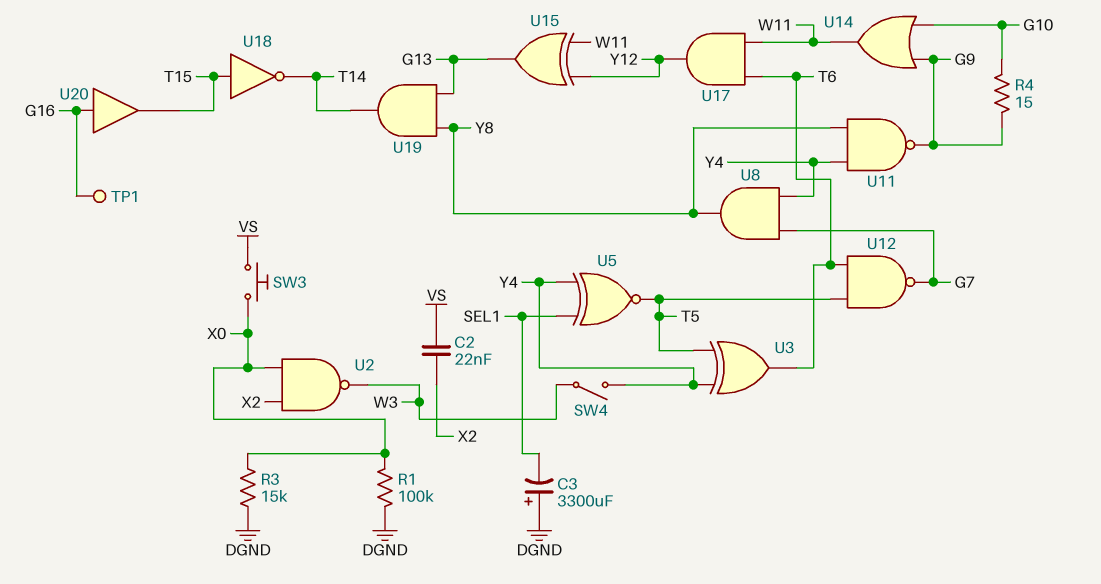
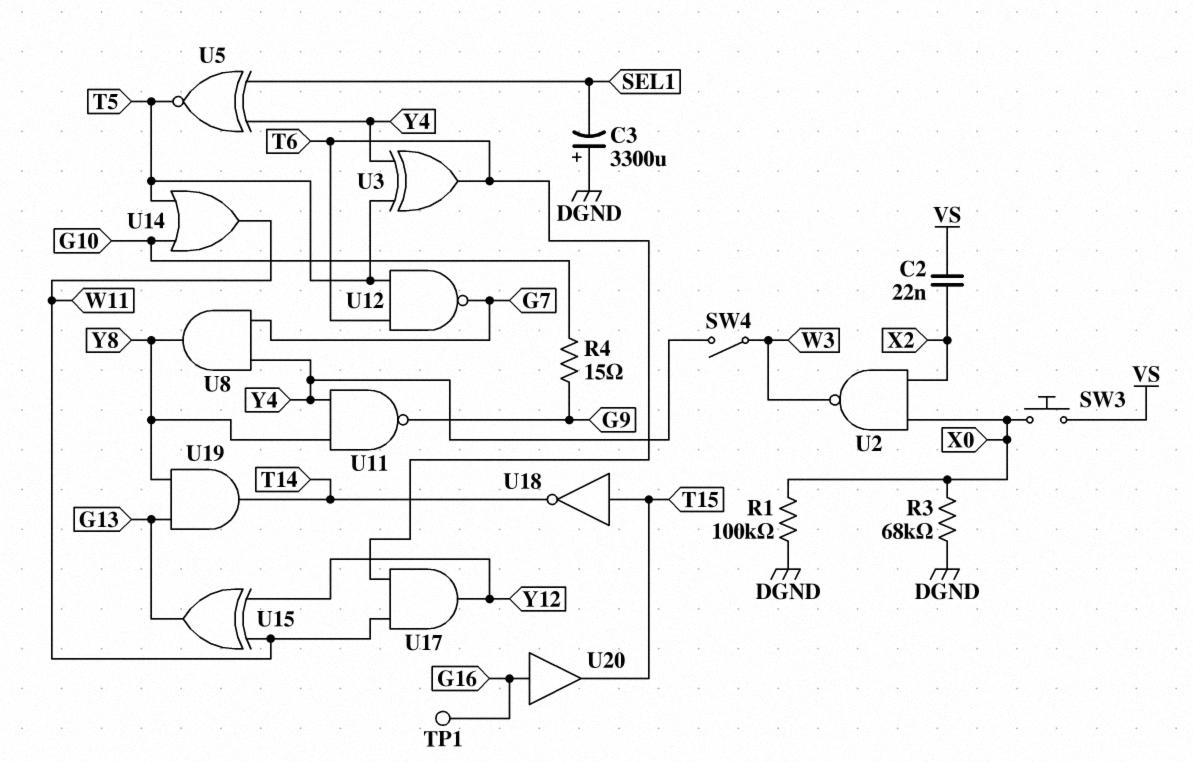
R3: 15k (DGND, X0) -> 68k (DGND, X0)
U14: OR (in G9, in G10, out W11) -> OR (in G10, in T5, out W11)

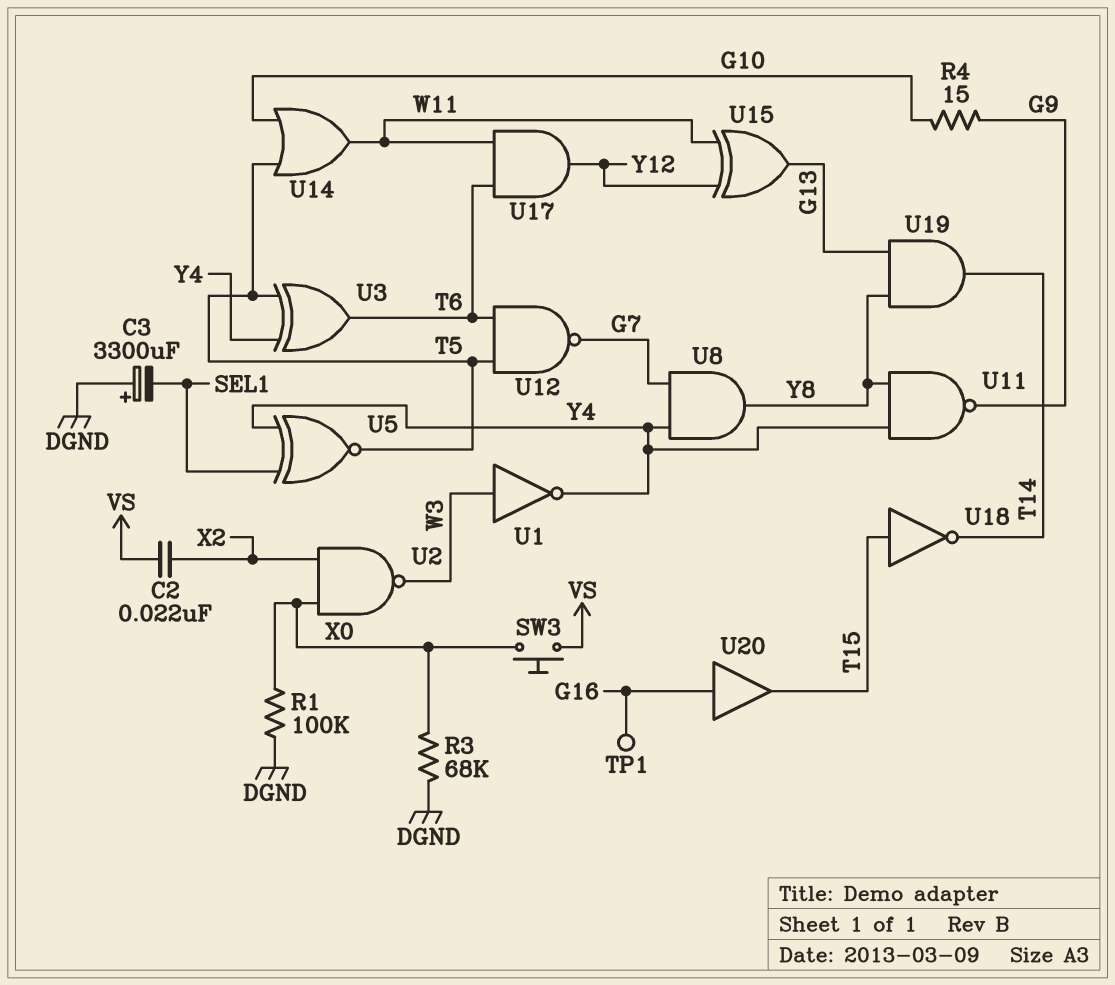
SW4: switch (W3, Y4) -> none
U1: none -> NOT (in W3, out Y4)

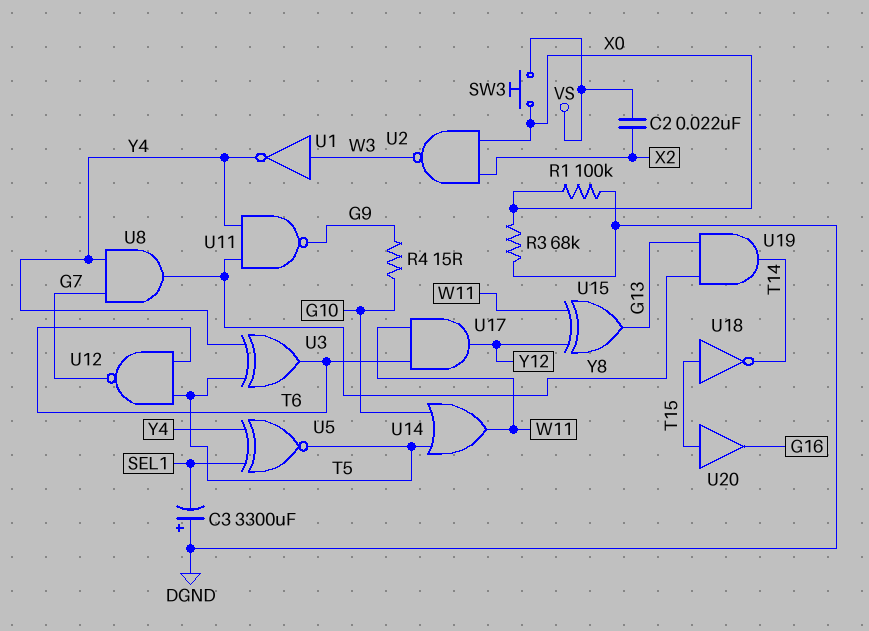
TP1: test point (G16) -> none
U20: buffer (in G16, out T15) -> buffer (in T15, out G16)

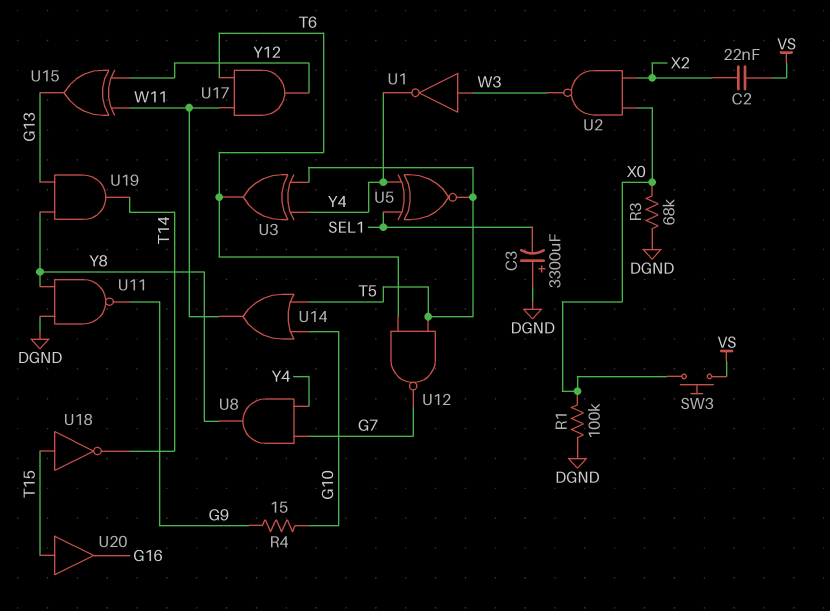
U11: NAND (in Y4, in Y8, out G9) -> NAND (in DGND, in Y8, out G9)

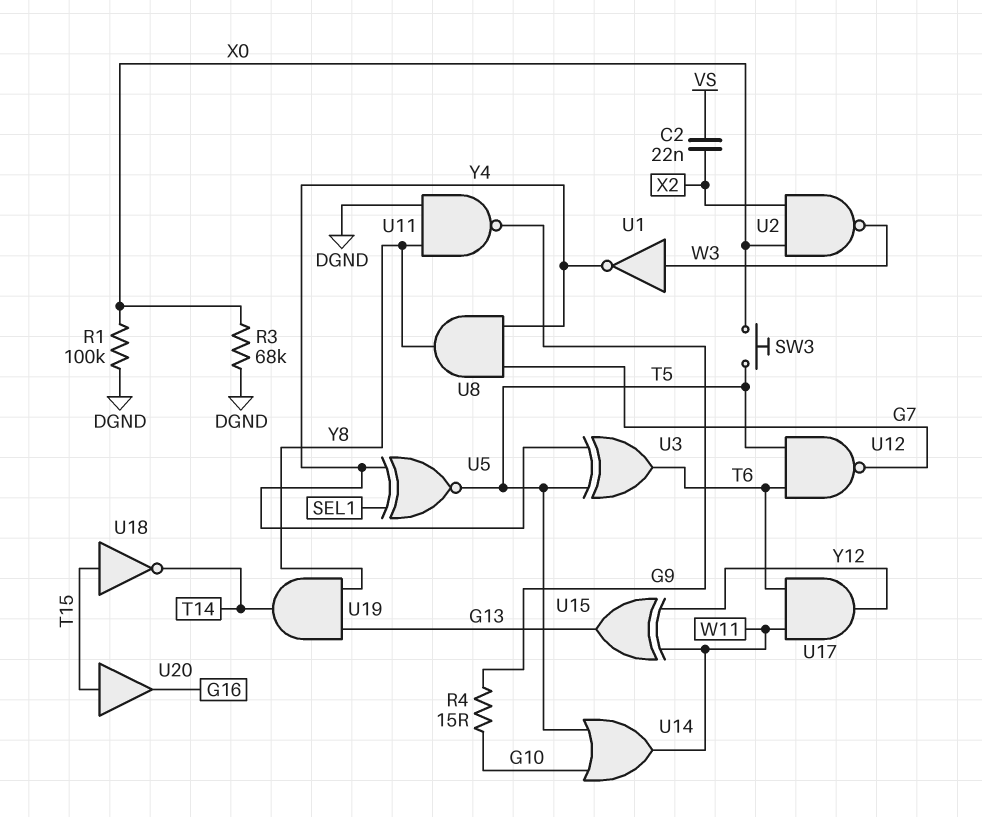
C3: 3300uF (plus DGND, minus SEL1) -> none
SW3: button (VS, X0) -> button (T5, X0)

